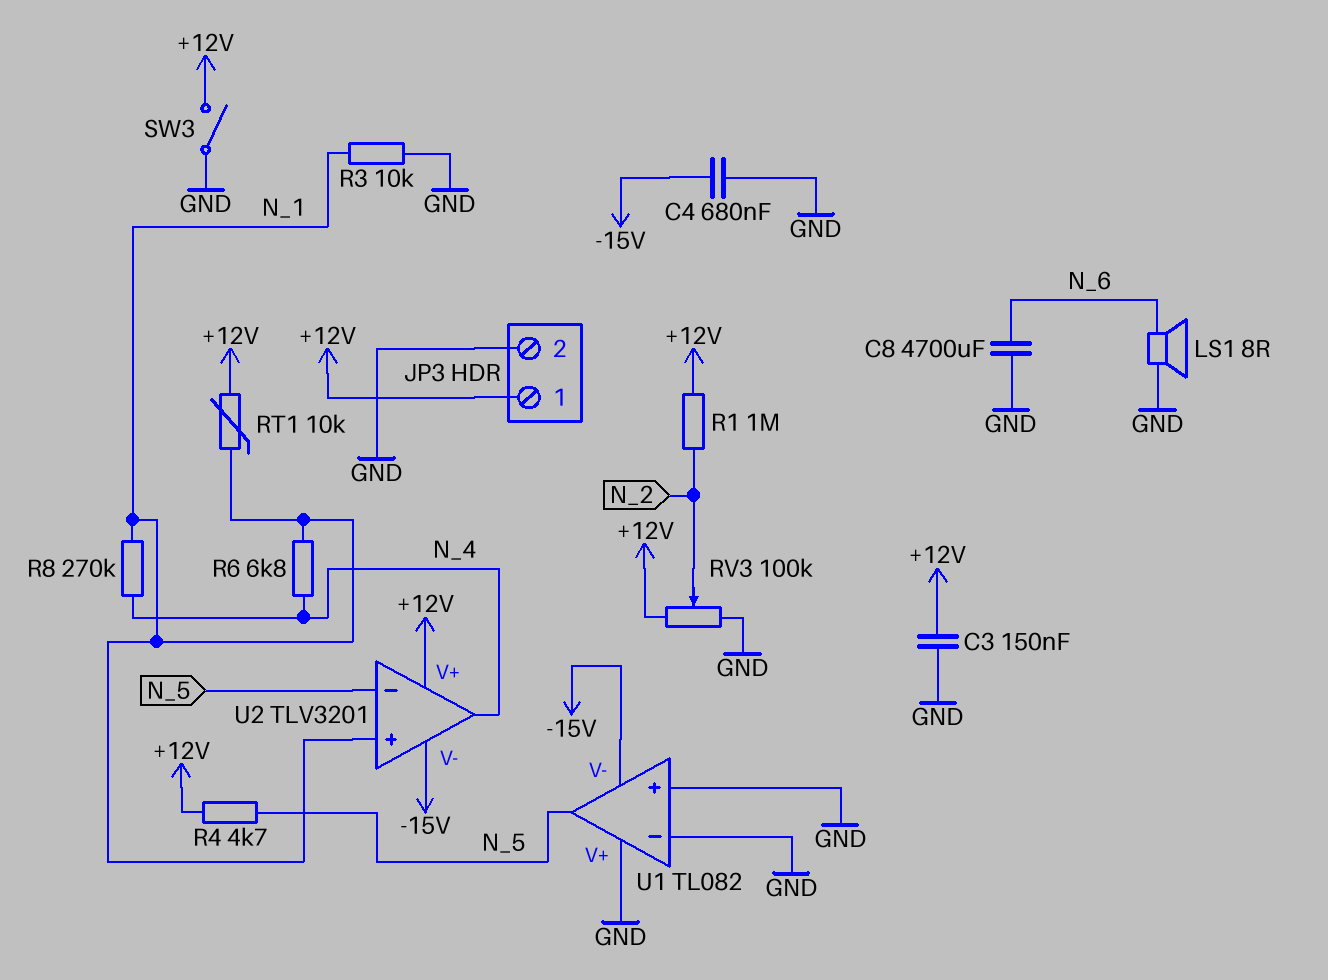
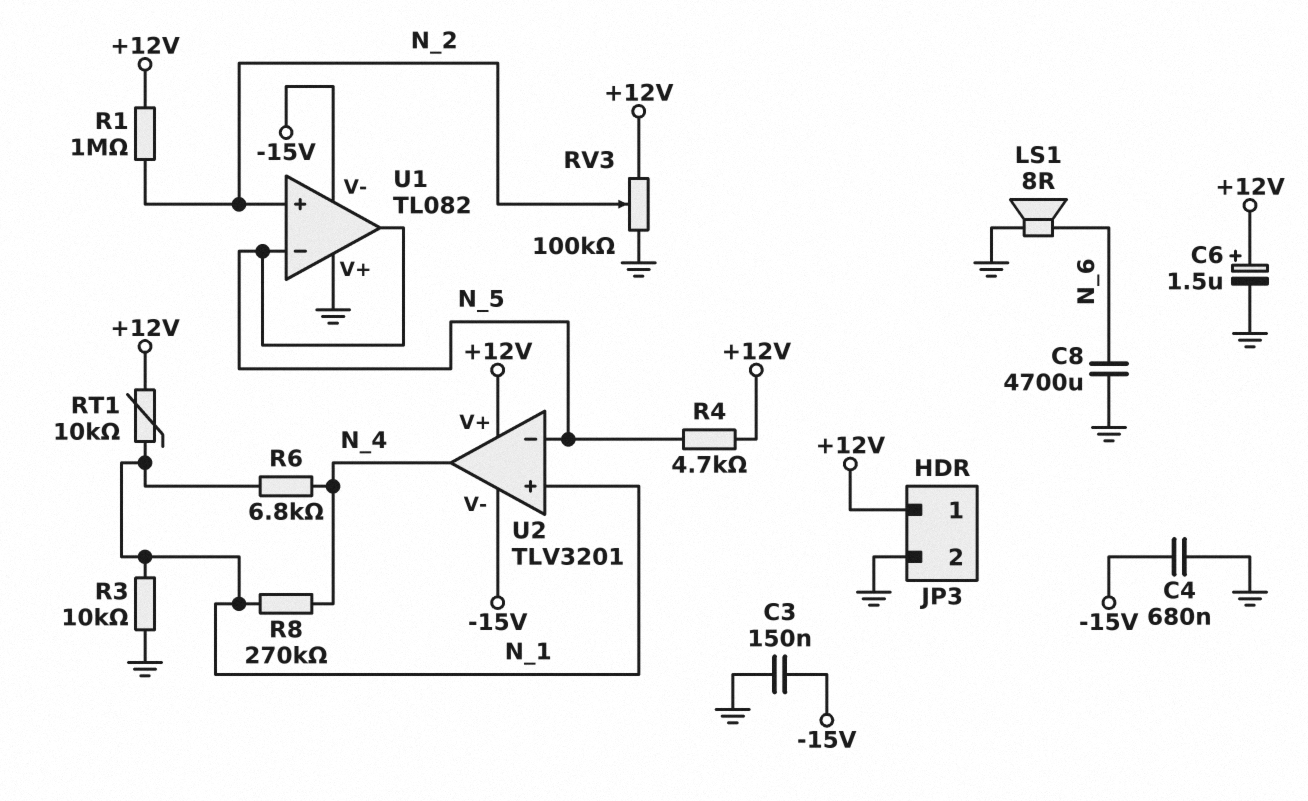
C3: 150nF (+12V, GND) -> 150nF (-15V, GND)
C6: none -> 1.5uF (plus +12V, minus GND)
SW3: switch (+12V, GND) -> none
U1 pin in+: GND -> N_2
U1 pin in-: GND -> N_5

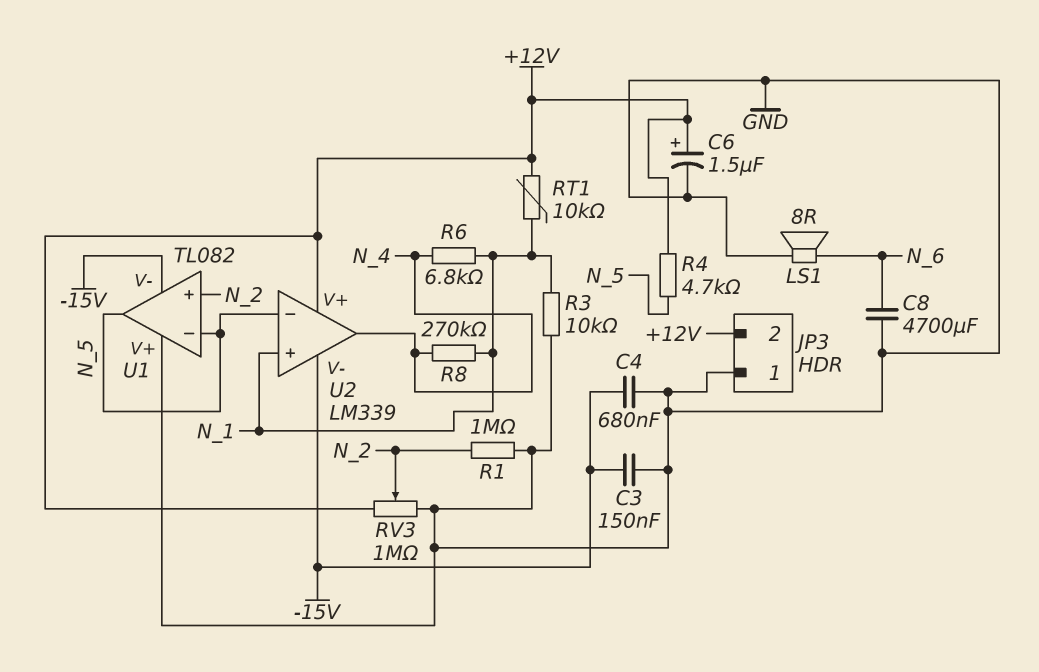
JP3 pin 1: +12V -> GND
JP3 pin 2: GND -> +12V
R1: 1M (+12V, N_2) -> 1M (GND, N_2)
RV3: 100k (+12V, GND, wiper N_2) -> 1M (+12V, GND, wiper N_2)
U2: TLV3201 -> LM339

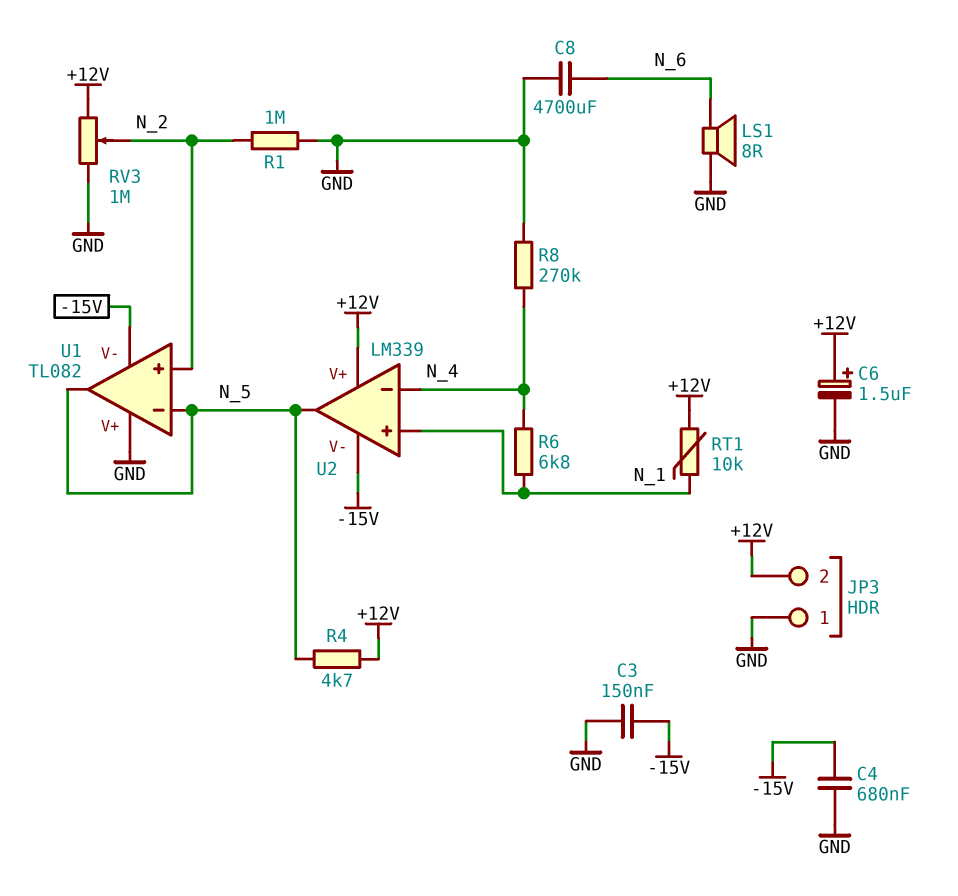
R3: 10k (GND, N_1) -> none
R8: 270k (N_1, N_4) -> 270k (GND, N_4)
U2 pin in-: N_5 -> N_4
U2 pin out: N_4 -> N_5

